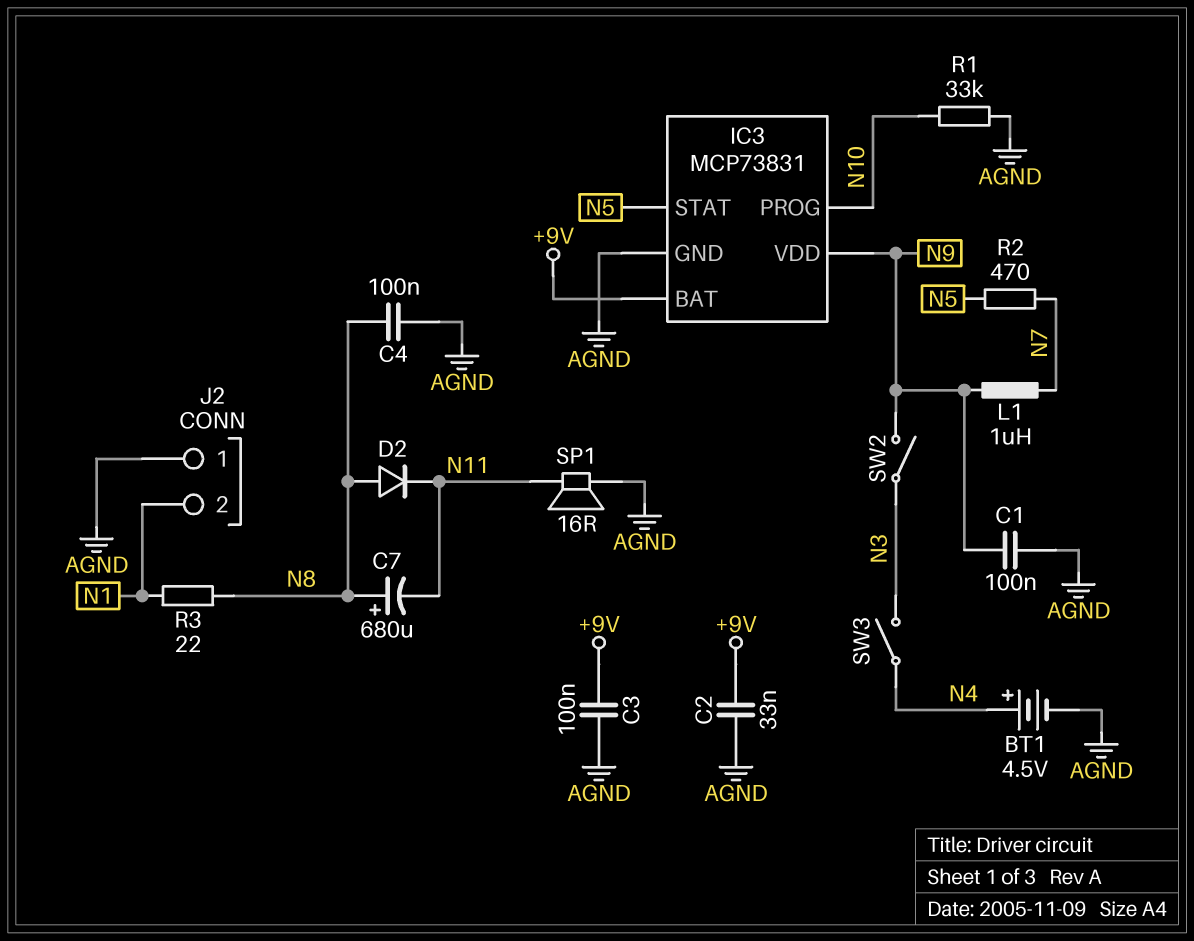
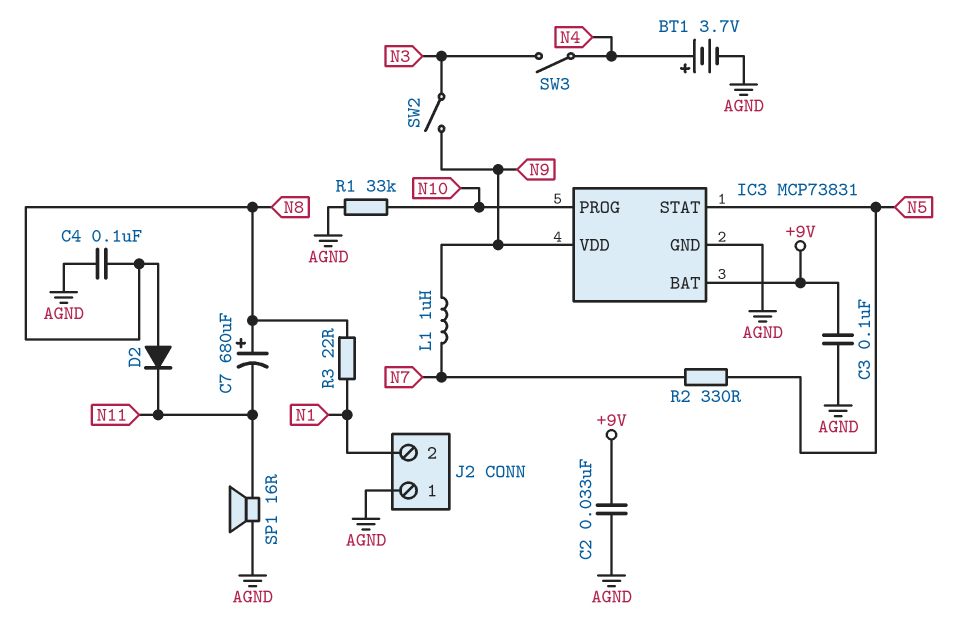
BT1: 4.5V (plus N4, minus AGND) -> 3.7V (plus N4, minus AGND)
C1: 100nF (AGND, N9) -> none
R2: 470 (N5, N7) -> 330 (N5, N7)

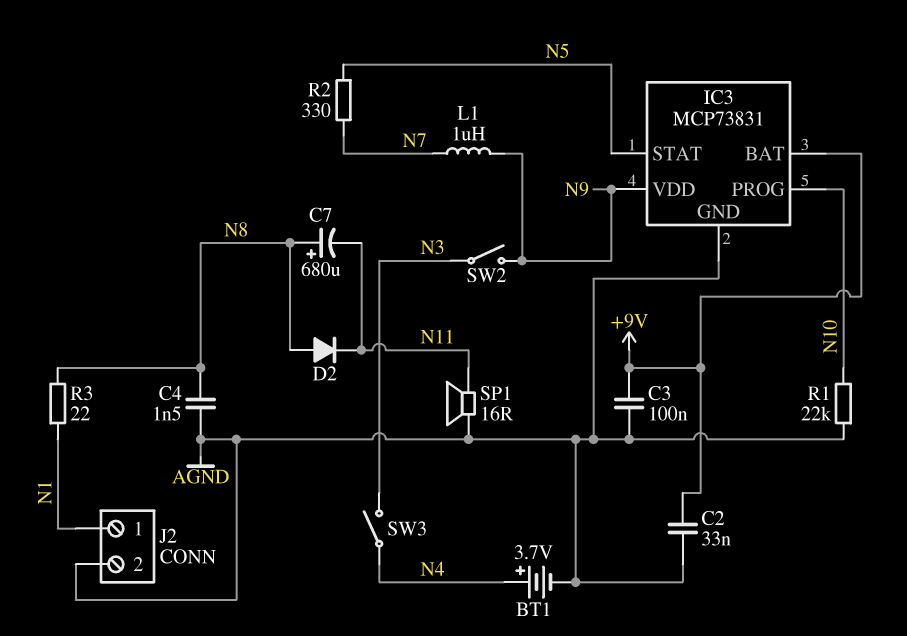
C4: 100nF (AGND, N8) -> 1.5nF (AGND, N8)
J2 pin 1: AGND -> N1
J2 pin 2: N1 -> AGND
R1: 33k (AGND, N10) -> 22k (AGND, N10)

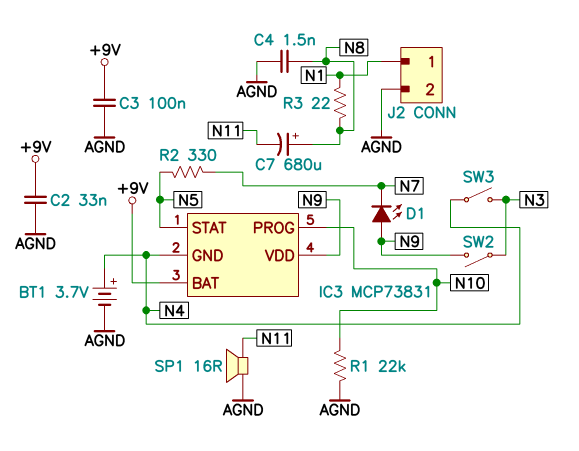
D1: none -> LED (A N9, K N7)
D2: diode (A N8, K N11) -> none
IC3 pin GND: AGND -> N4
L1: 1uH (N7, N9) -> none

